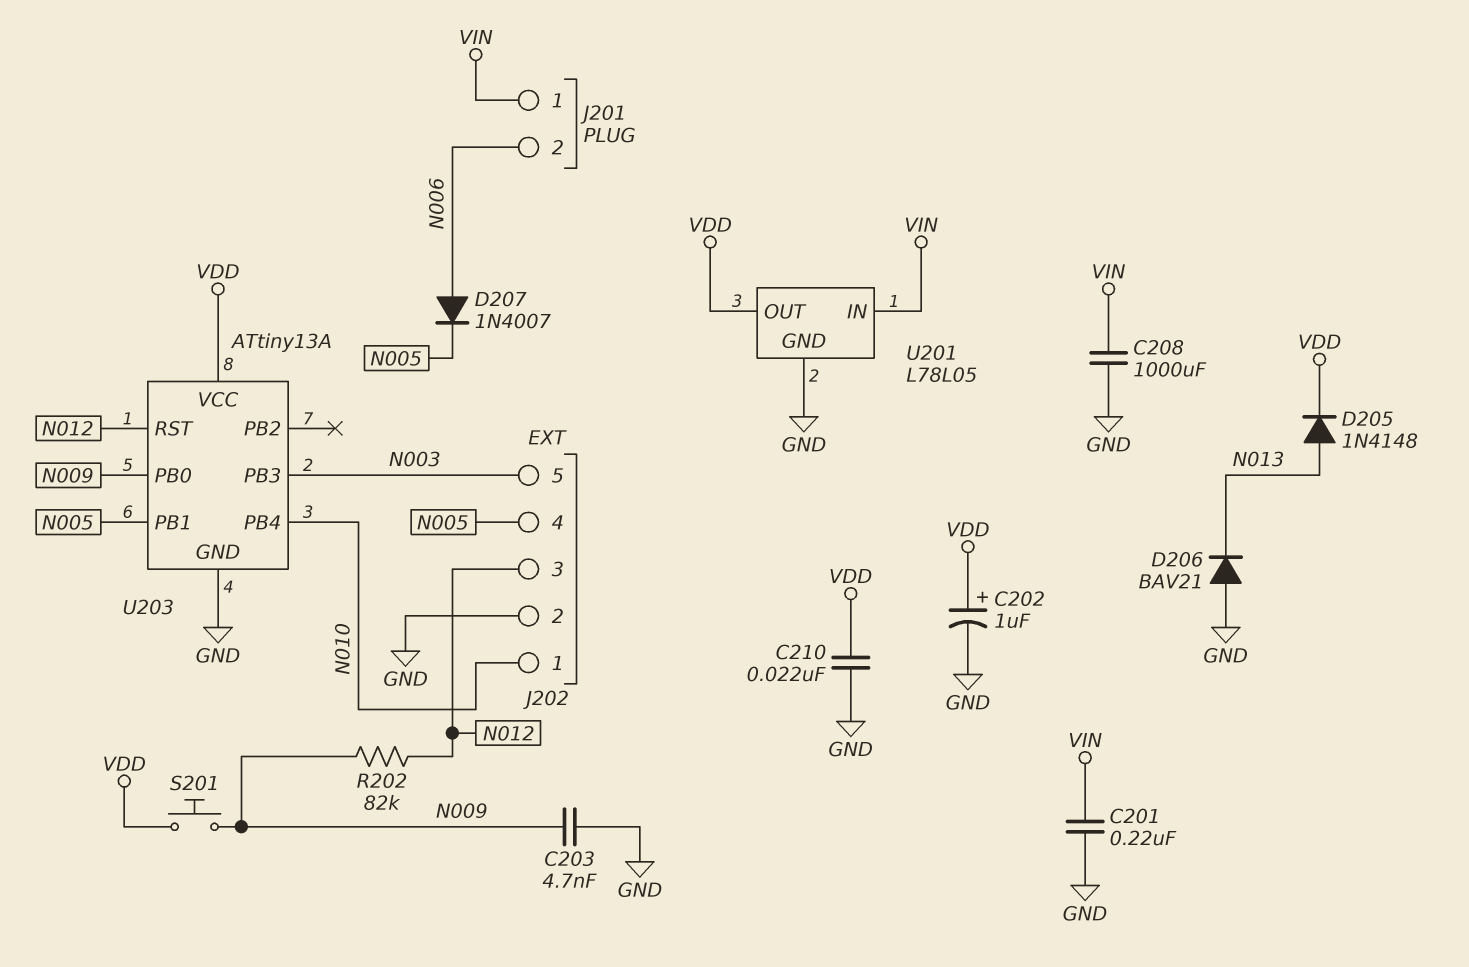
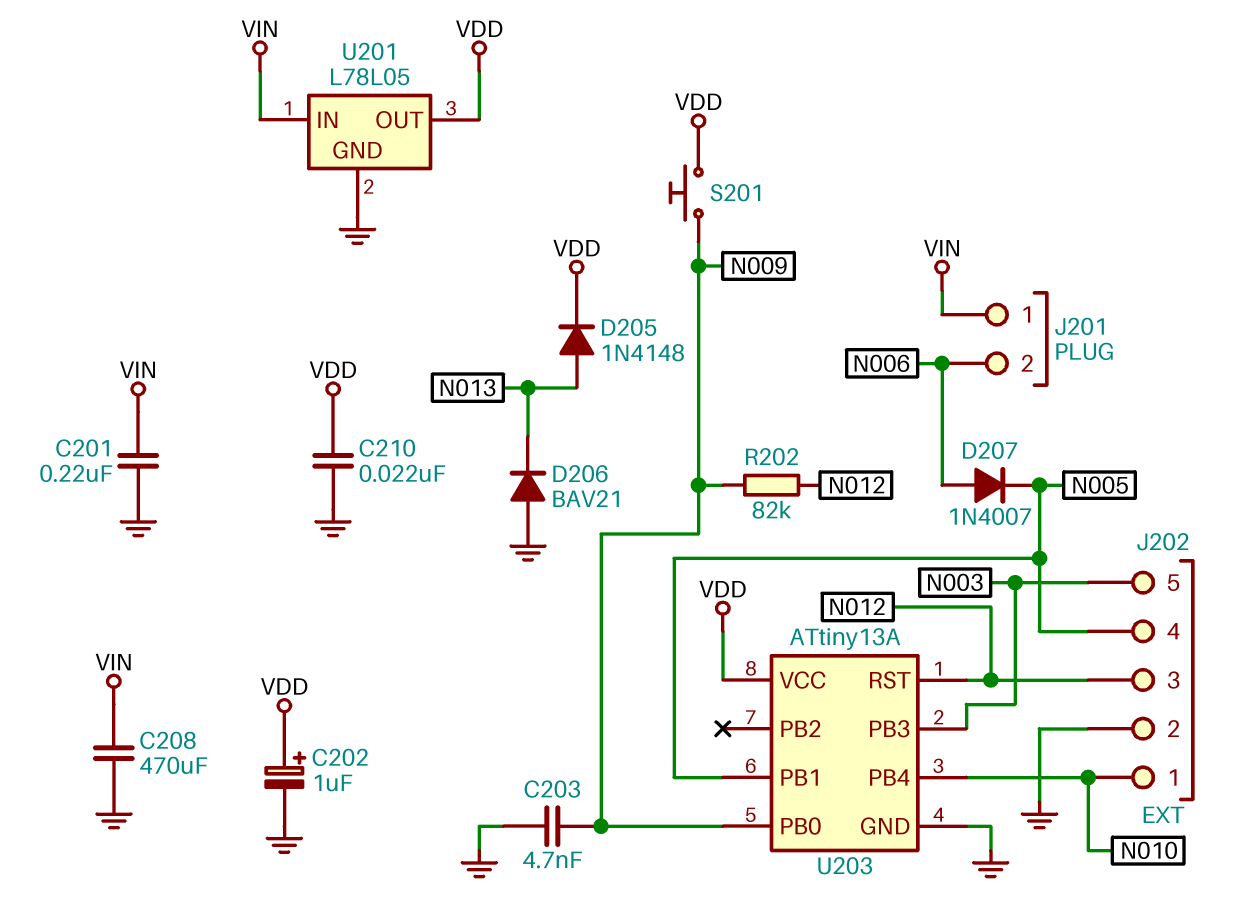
C208: 1000uF (GND, VIN) -> 470uF (GND, VIN)

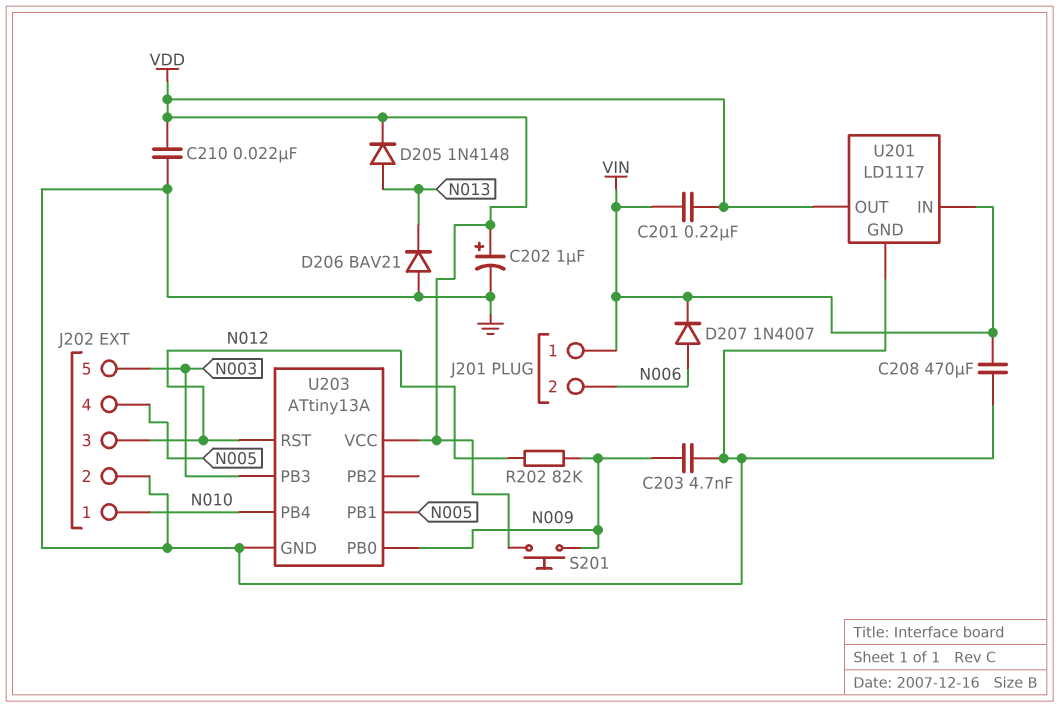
C201: 220nF (GND, VIN) -> 220nF (VDD, VIN)
D207: diode 1N4007 (A N006, K N005) -> diode 1N4007 (A N006, K VIN)
U201: L78L05 -> LD1117

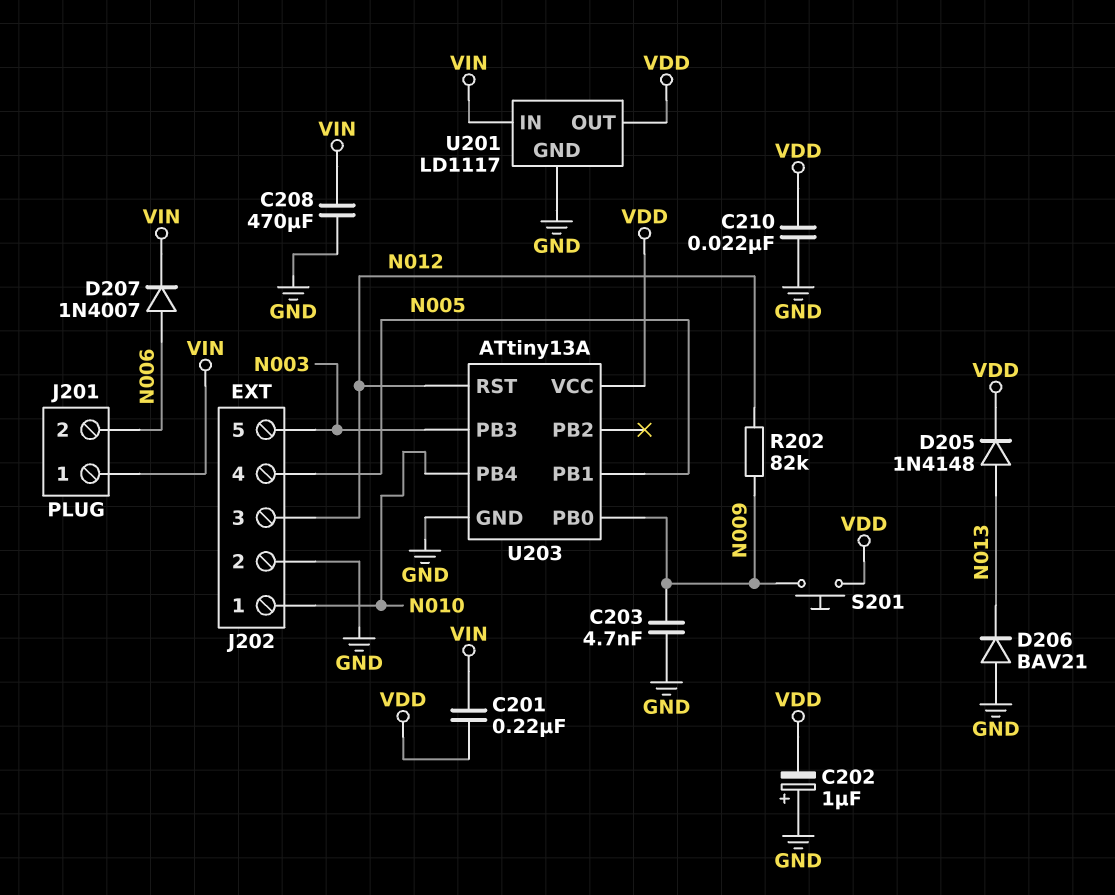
C202: 1uF (plus VDD, minus GND) -> 1uF (plus GND, minus VDD)

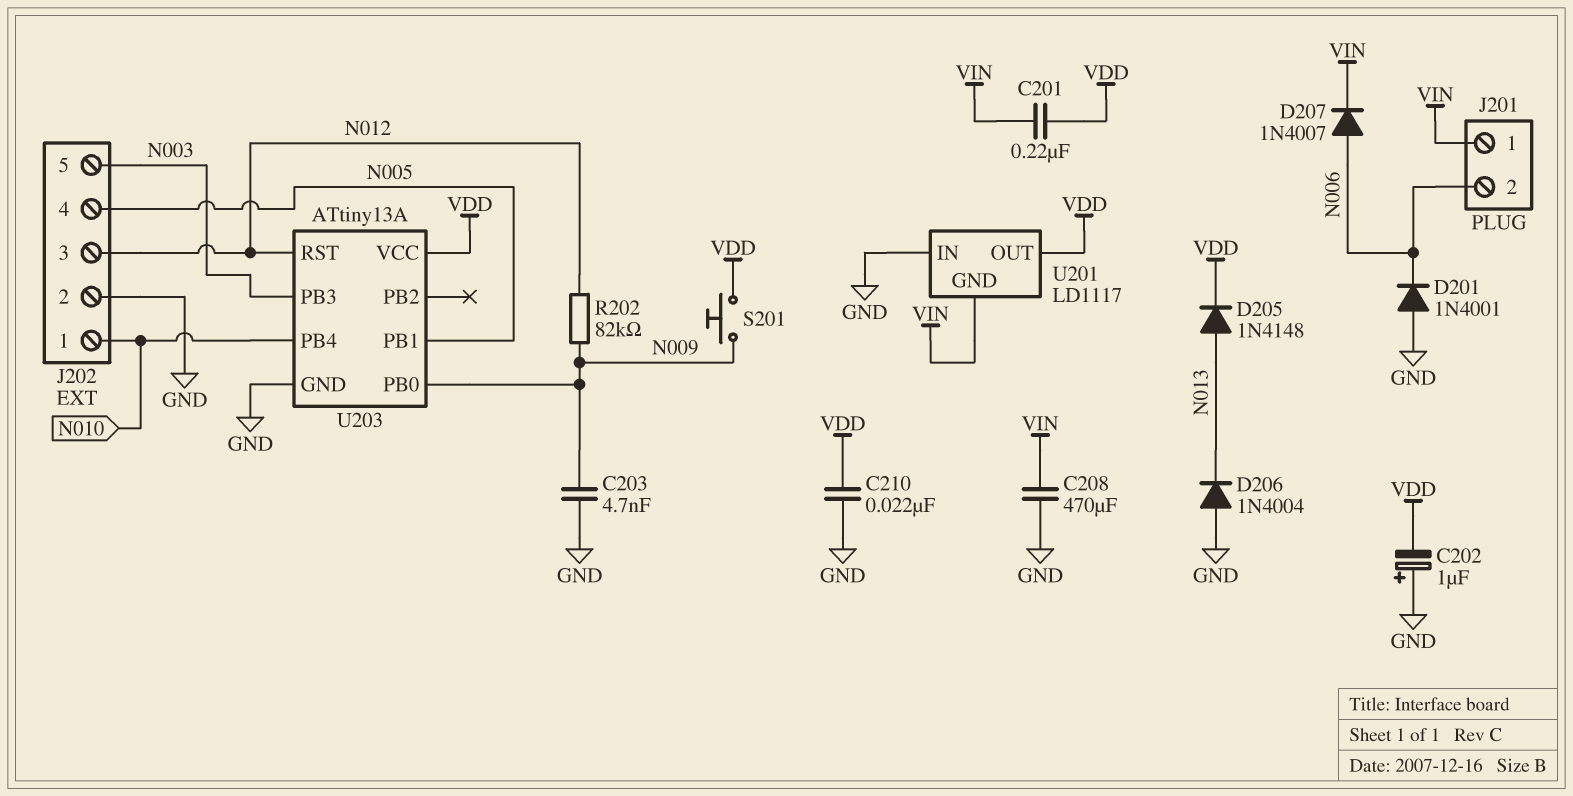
D201: none -> diode 1N4001 (A GND, K N006)
D206: diode BAV21 (A GND, K N013) -> diode 1N4004 (A GND, K N013)
U201 pin GND: GND -> VIN
U201 pin IN: VIN -> GND

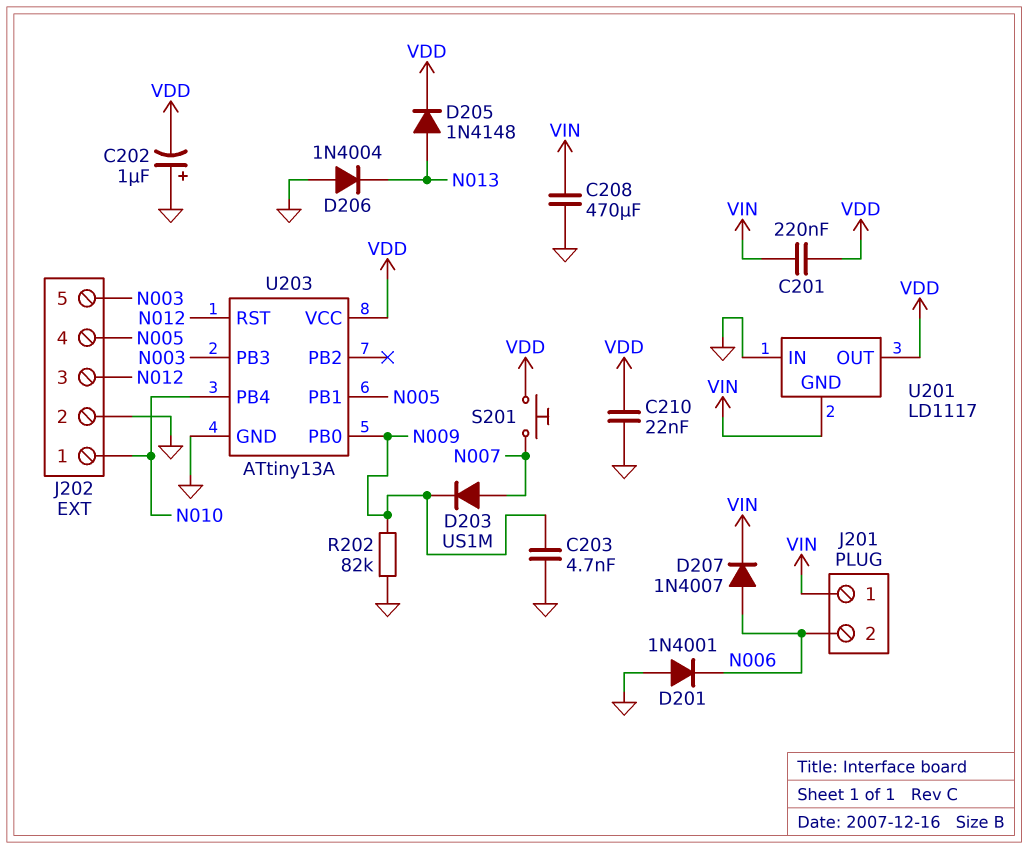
D203: none -> diode US1M (A N007, K N009)
R202: 82k (N009, N012) -> 82k (GND, N009)
S201: button (N009, VDD) -> button (N007, VDD)

